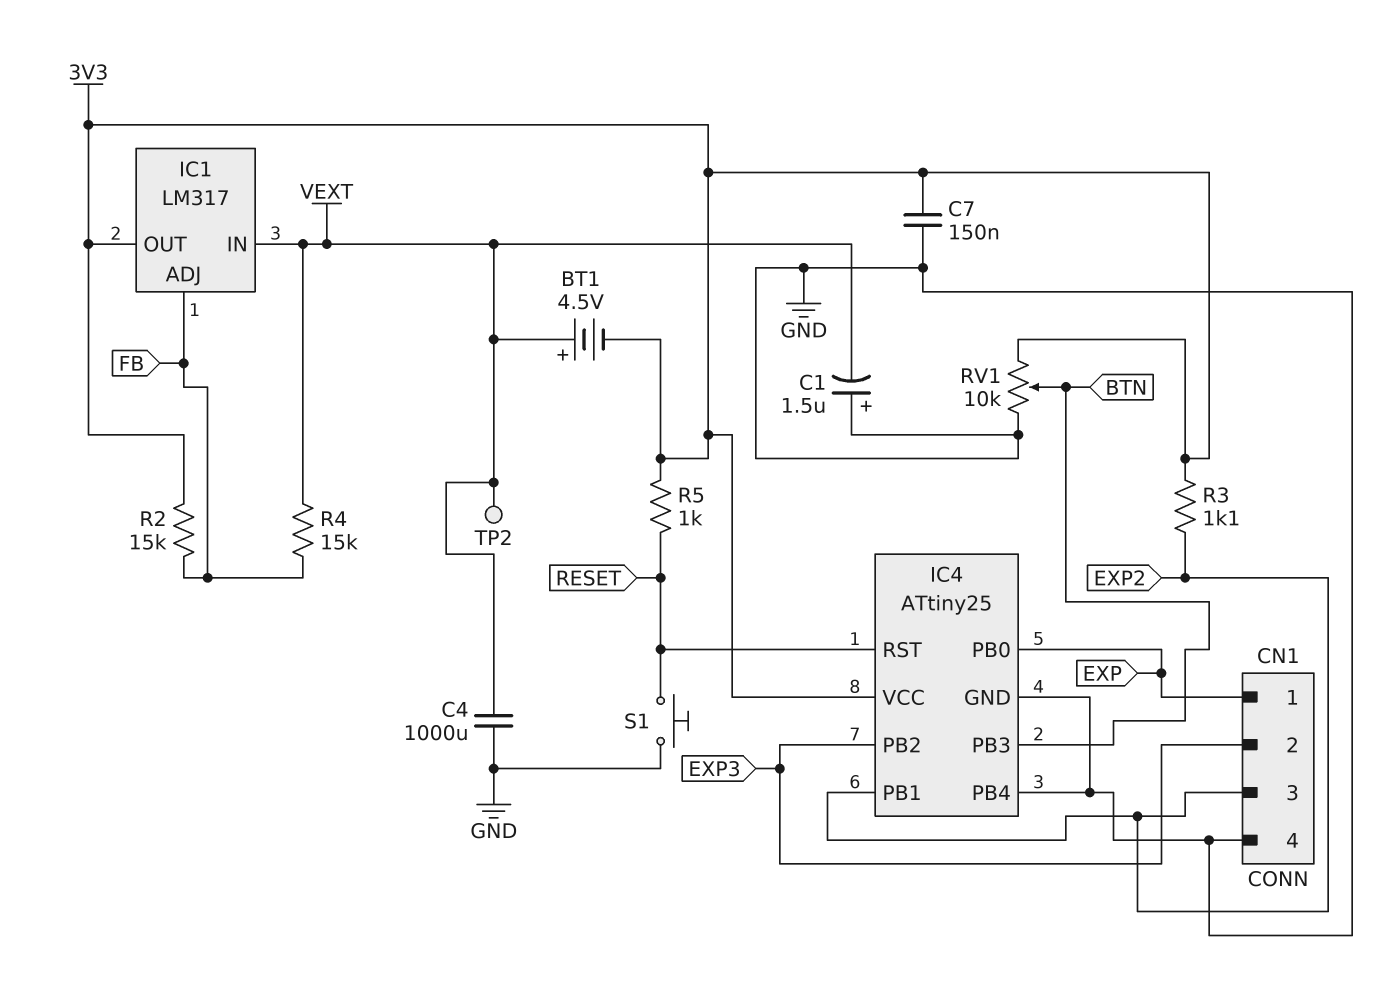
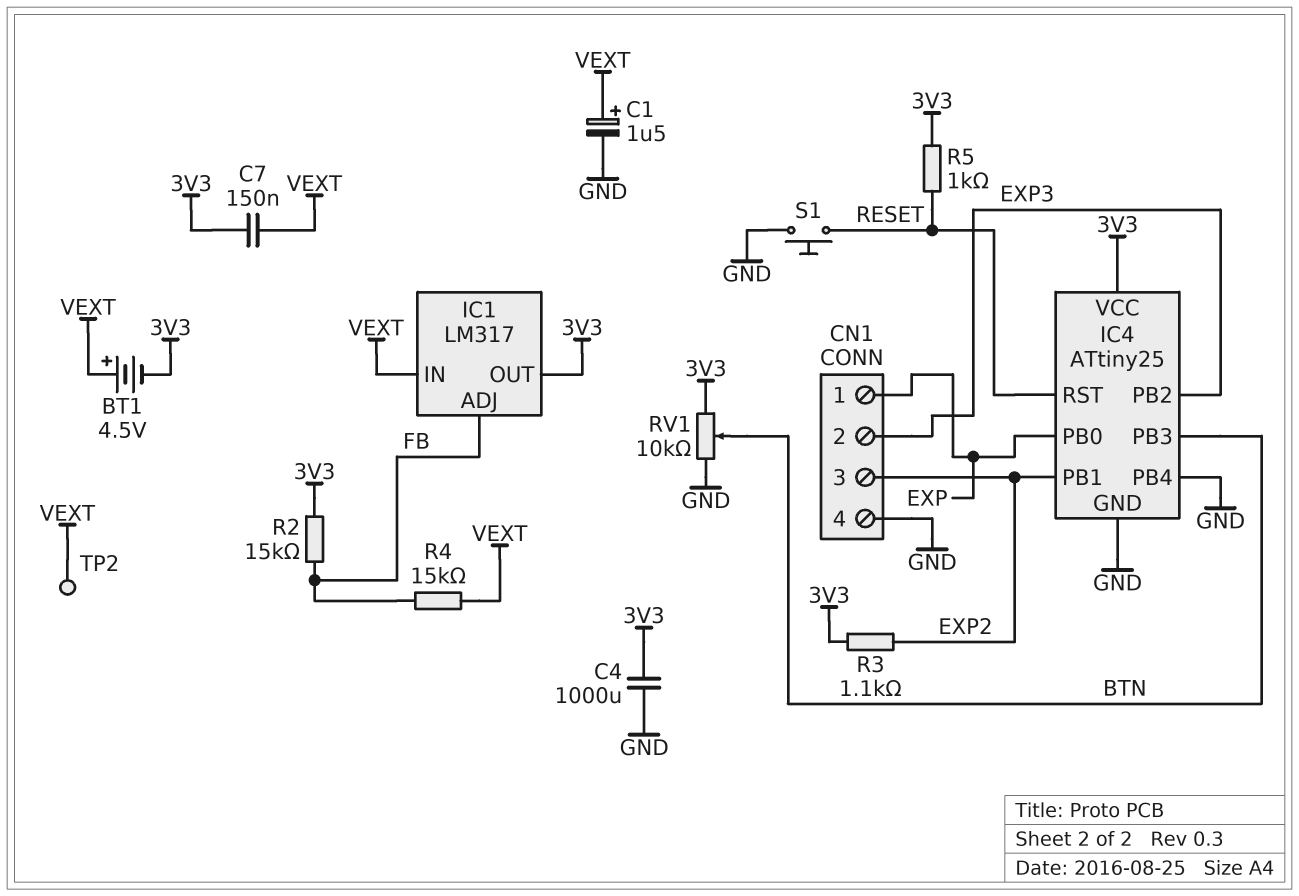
C1: 1.5uF (plus GND, minus VEXT) -> 1.5uF (plus VEXT, minus GND)
C4: 1000uF (GND, VEXT) -> 1000uF (3V3, GND)
C7: 150nF (3V3, GND) -> 150nF (3V3, VEXT)

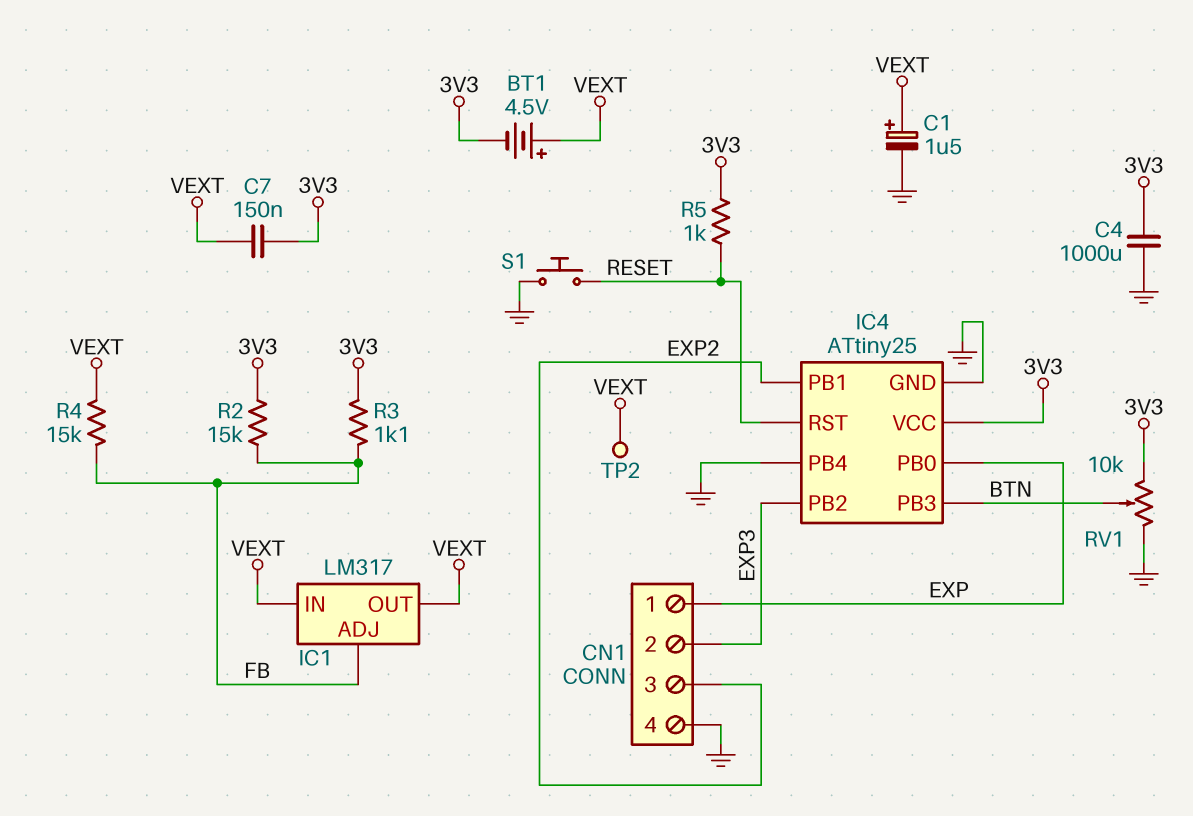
IC1 pin OUT: 3V3 -> VEXT
R3: 1.1k (3V3, EXP2) -> 1.1k (3V3, FB)

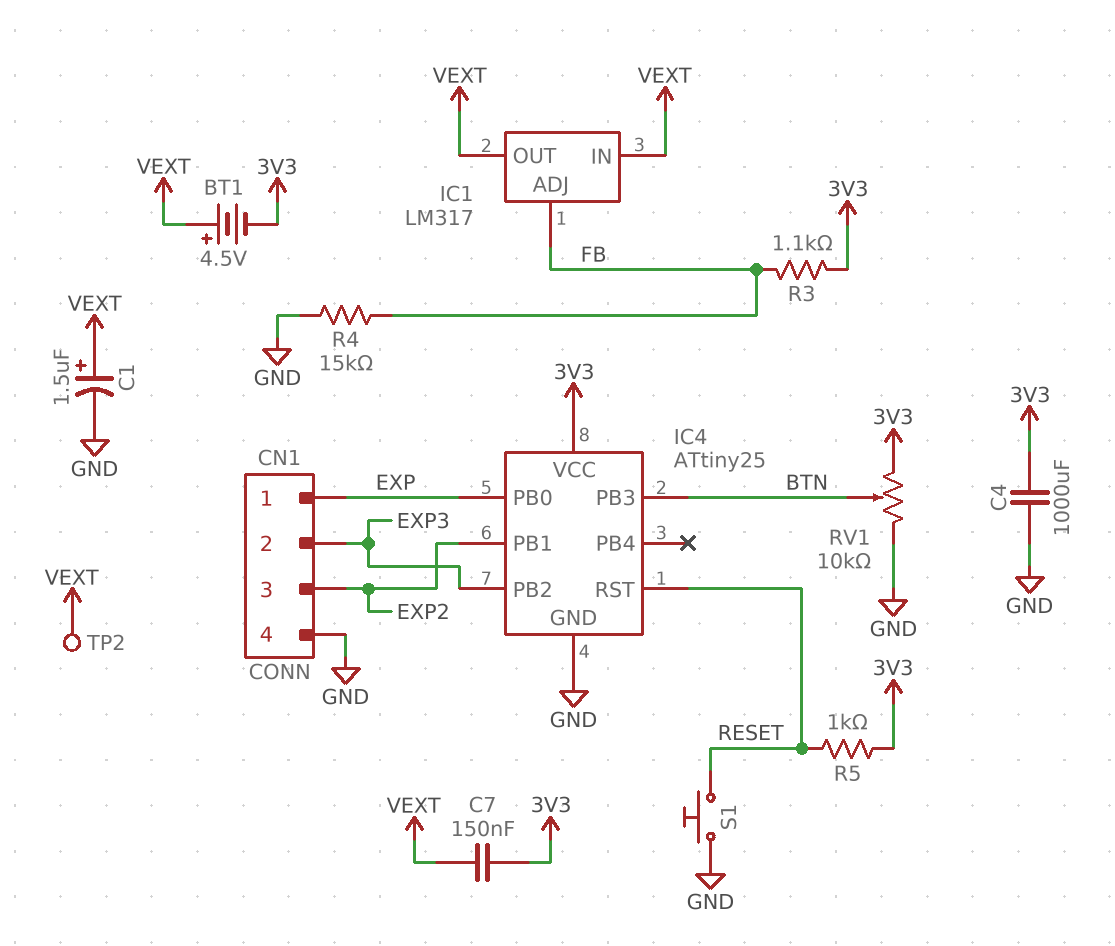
IC4 pin PB4: GND -> none
R2: 15k (3V3, FB) -> none
R4: 15k (FB, VEXT) -> 15k (FB, GND)

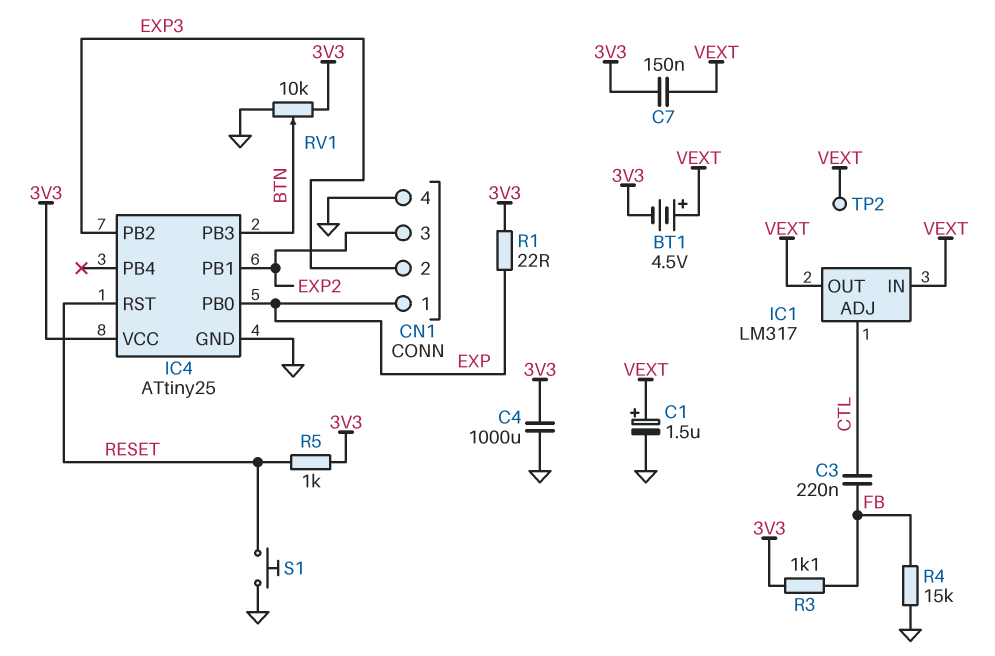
C3: none -> 220nF (CTL, FB)
IC1 pin ADJ: FB -> CTL
R1: none -> 22 (3V3, EXP)

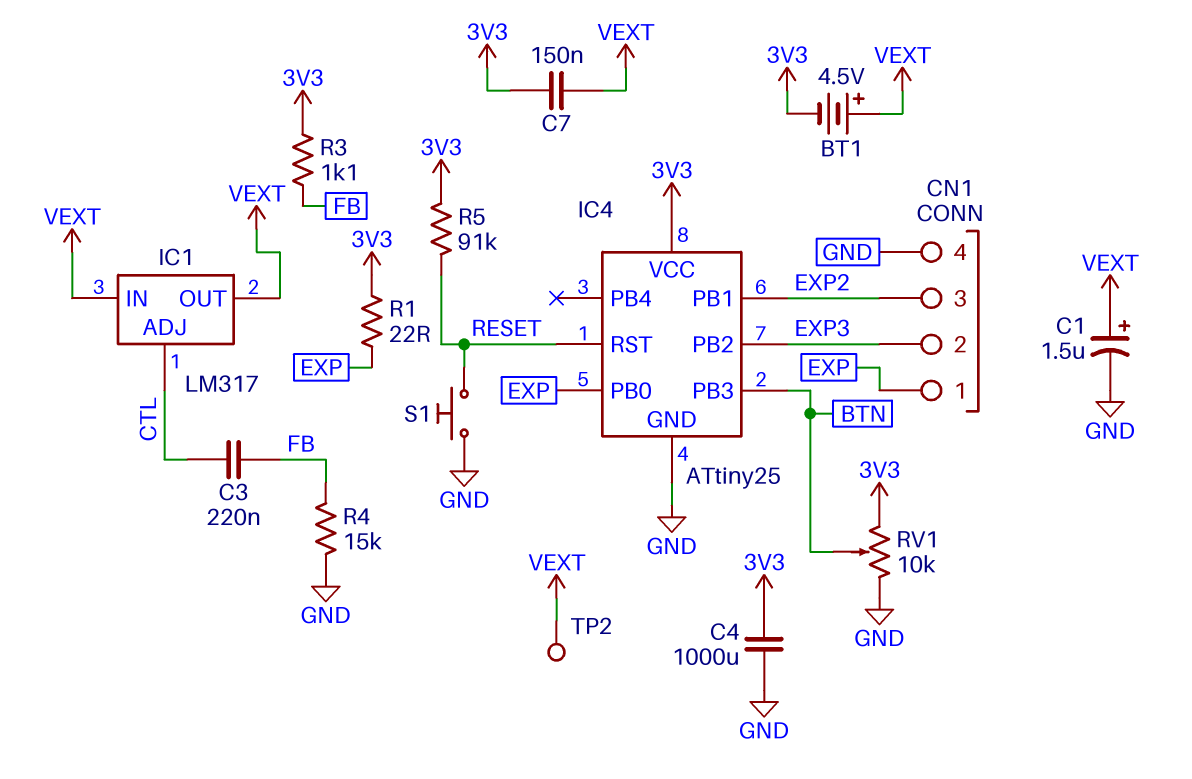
R5: 1k (3V3, RESET) -> 91k (3V3, RESET)

